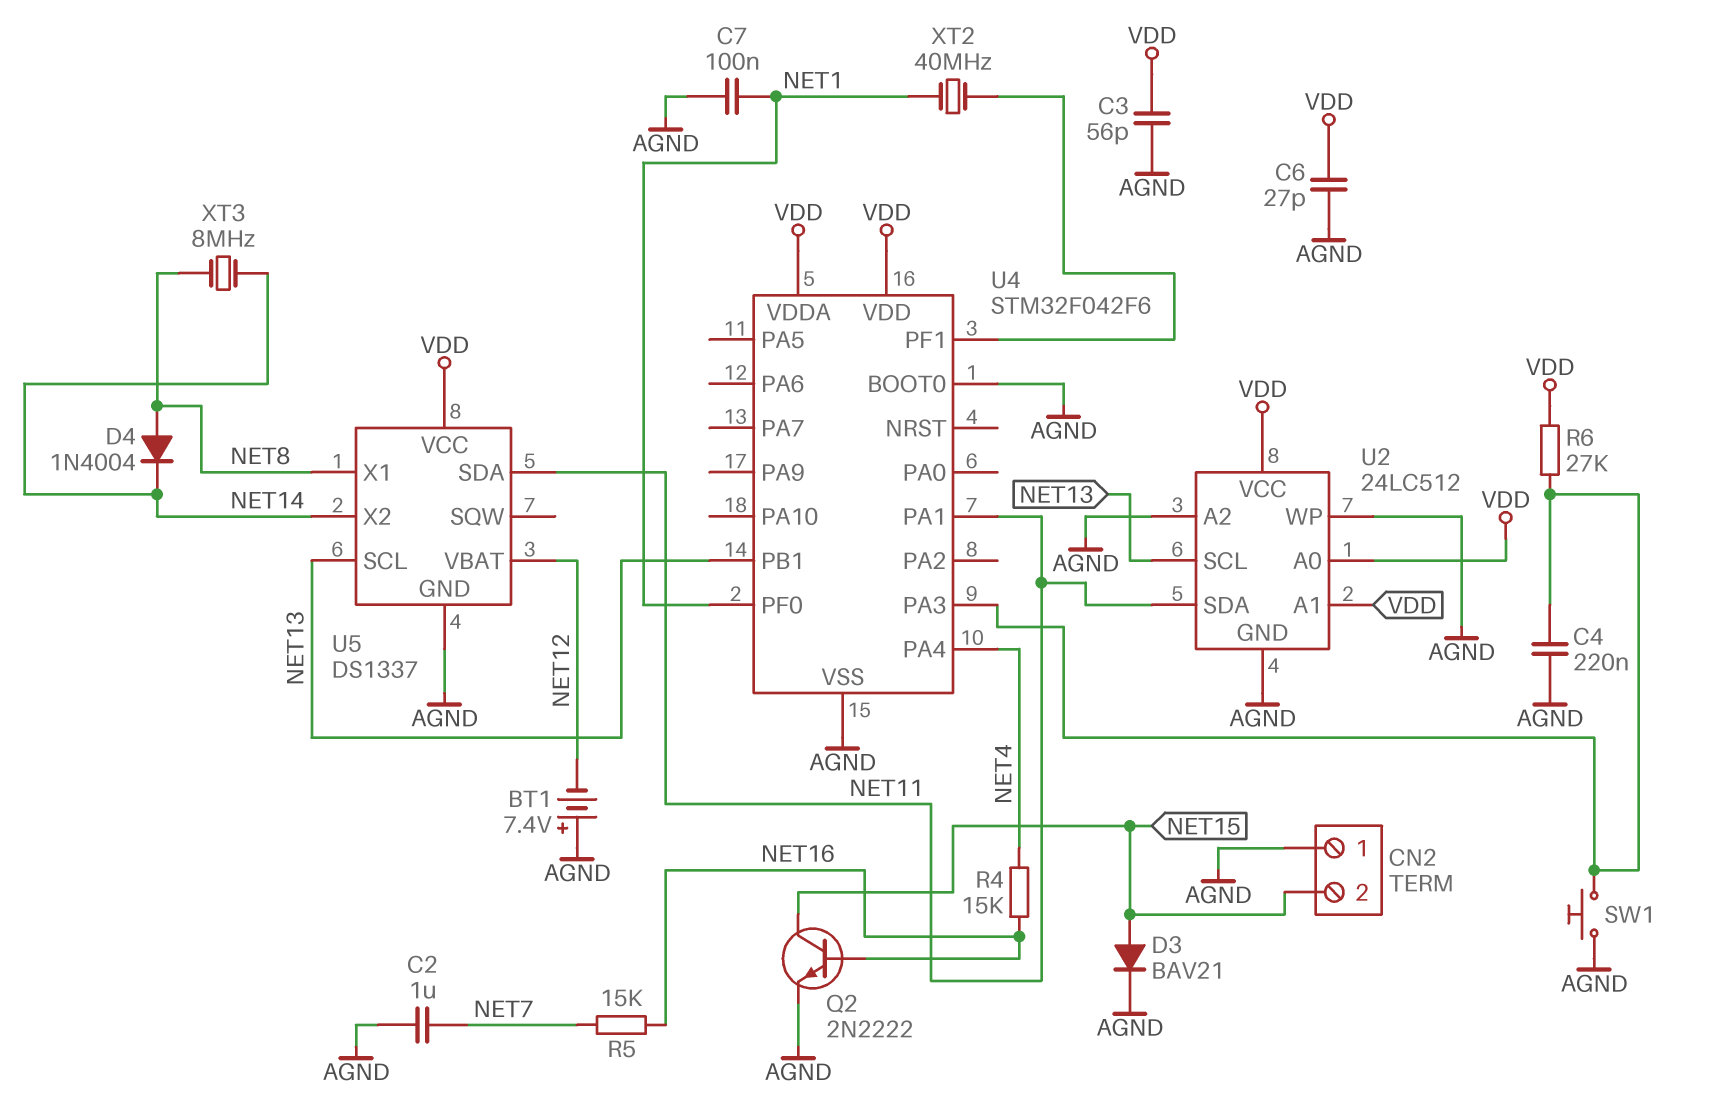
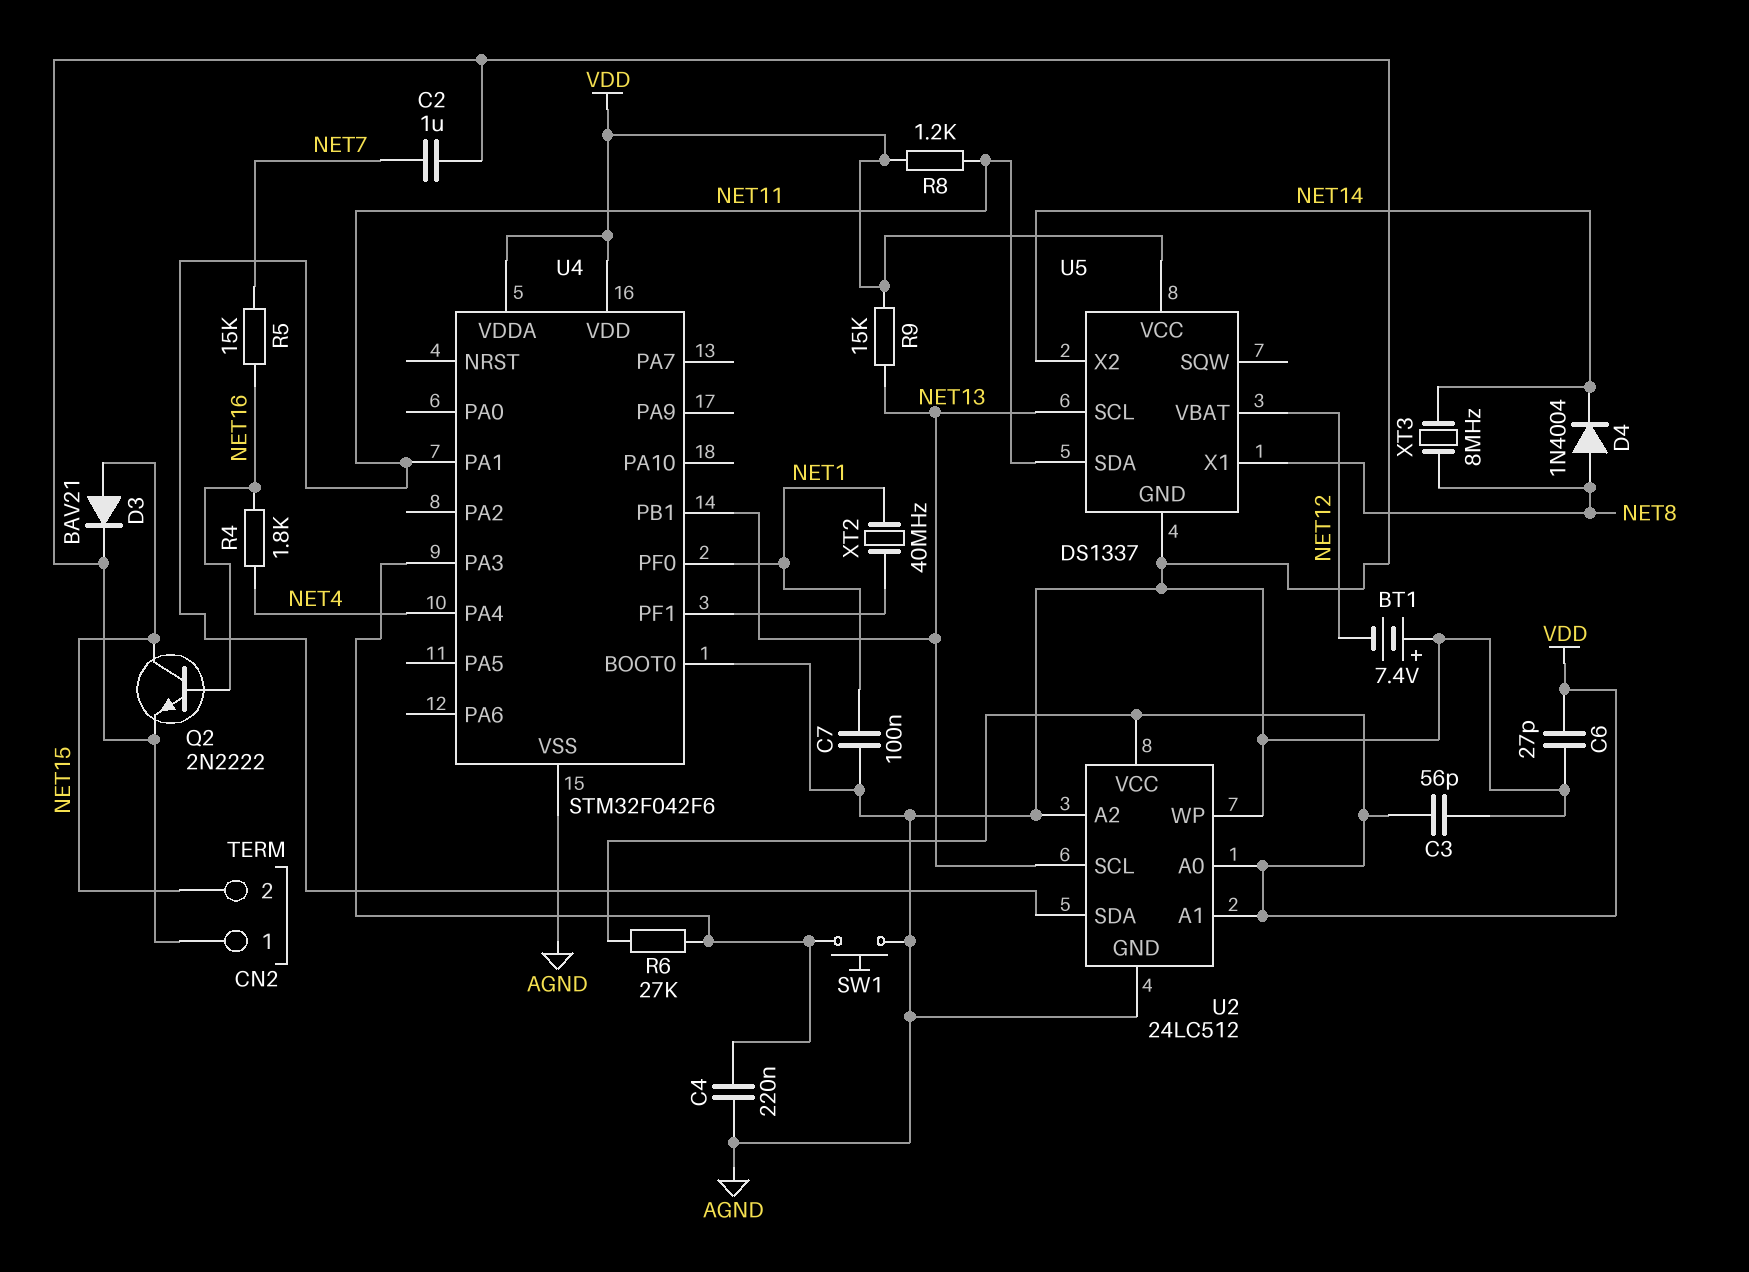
R4: 15k (NET4, NET16) -> 1.8k (NET4, NET16)
R8: none -> 1.2k (NET11, VDD)
R9: none -> 15k (NET13, VDD)

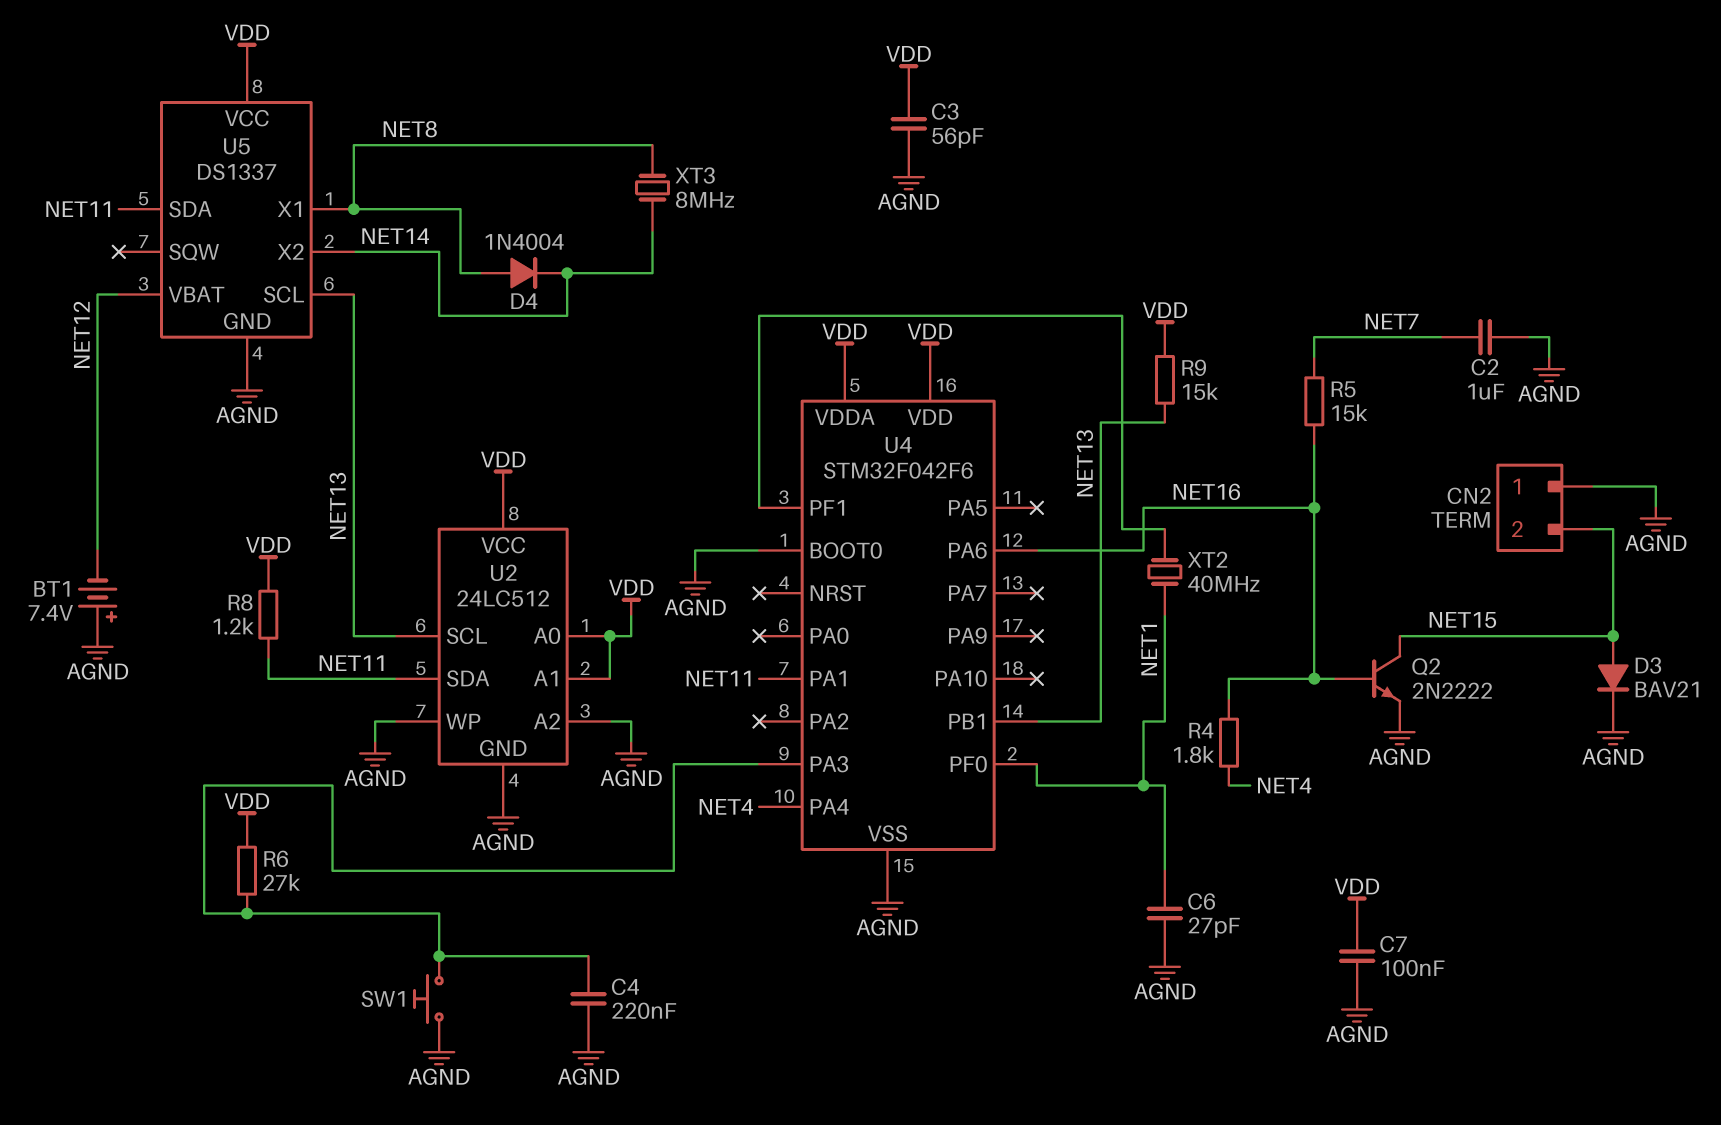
C6: 27pF (AGND, VDD) -> 27pF (AGND, NET1)
C7: 100nF (AGND, NET1) -> 100nF (AGND, VDD)
U4 pin PA6: none -> NET16

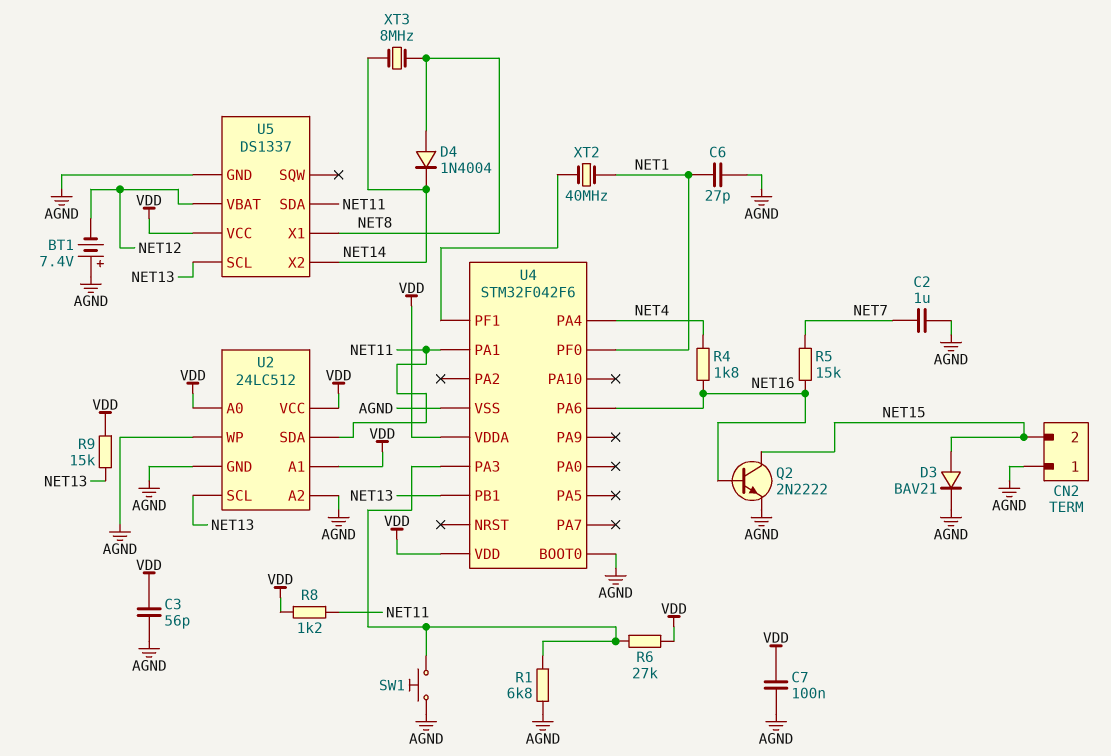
C4: 220nF (AGND, U4/PA3) -> none
R1: none -> 6.8k (AGND, U4/PA3)

